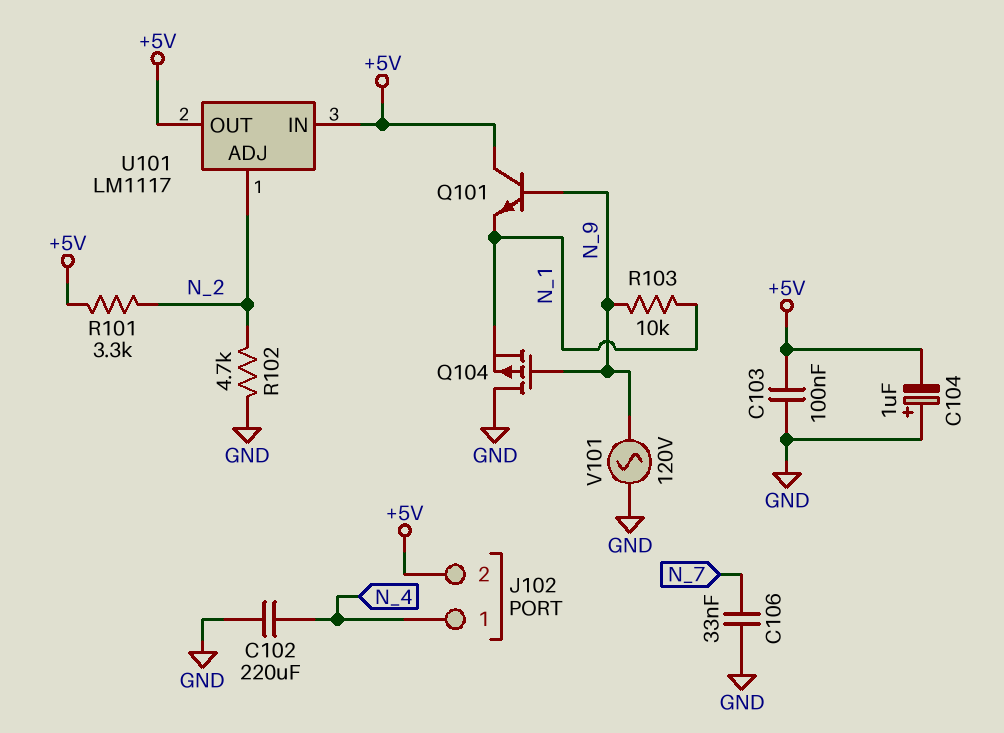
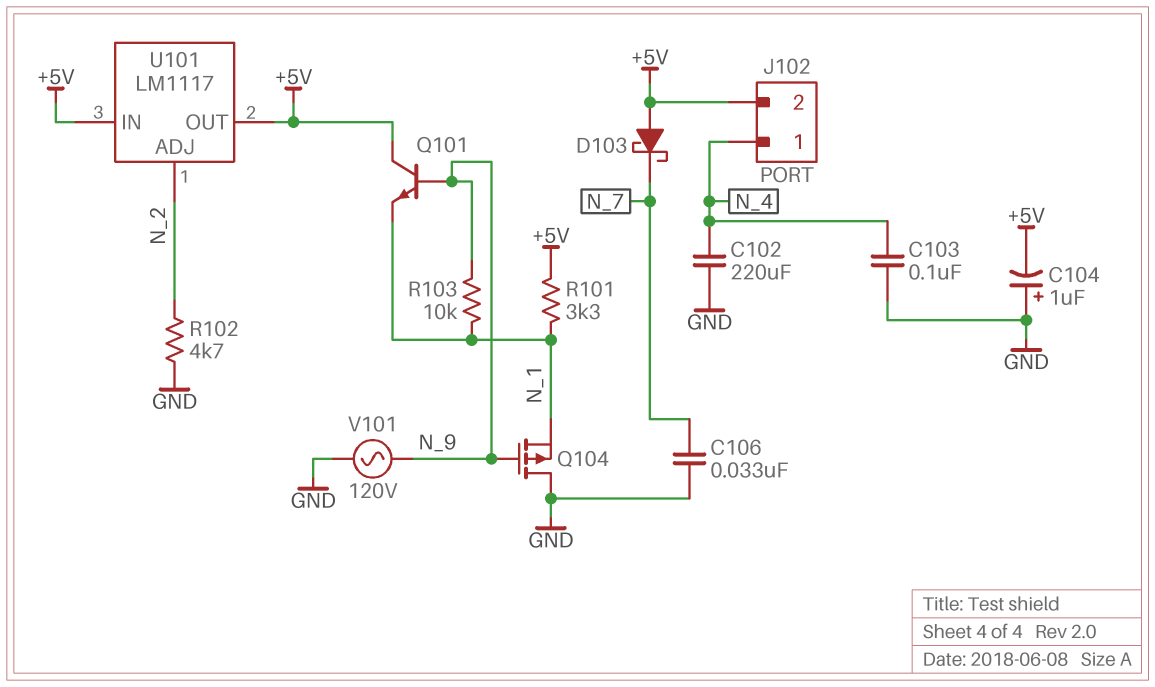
C103: 100nF (+5V, GND) -> 100nF (GND, N_4)
D103: none -> schottky (A +5V, K N_7)
R101: 3.3k (+5V, N_2) -> 3.3k (+5V, N_1)

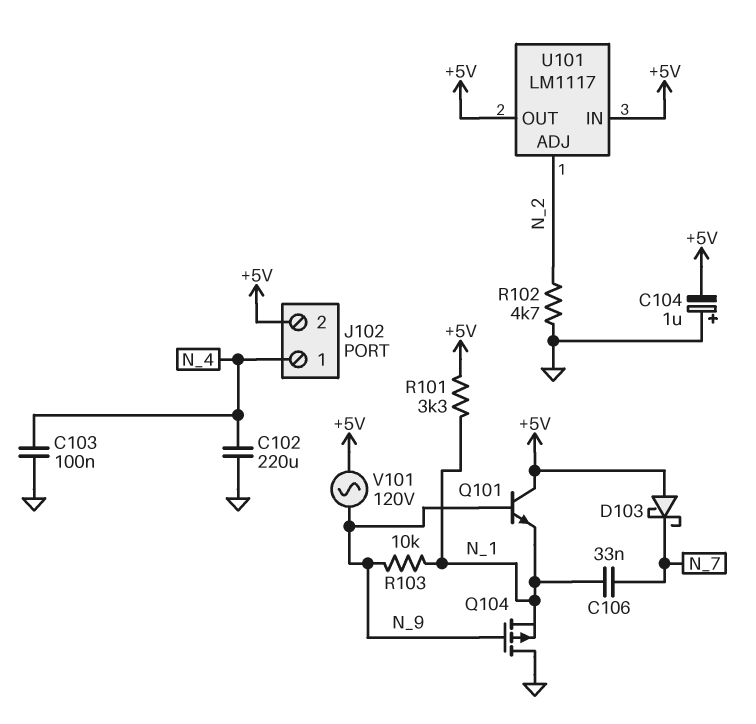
C106: 33nF (GND, N_7) -> 33nF (N_1, N_7)
V101: AC 120V (GND, N_9) -> AC 120V (+5V, N_9)

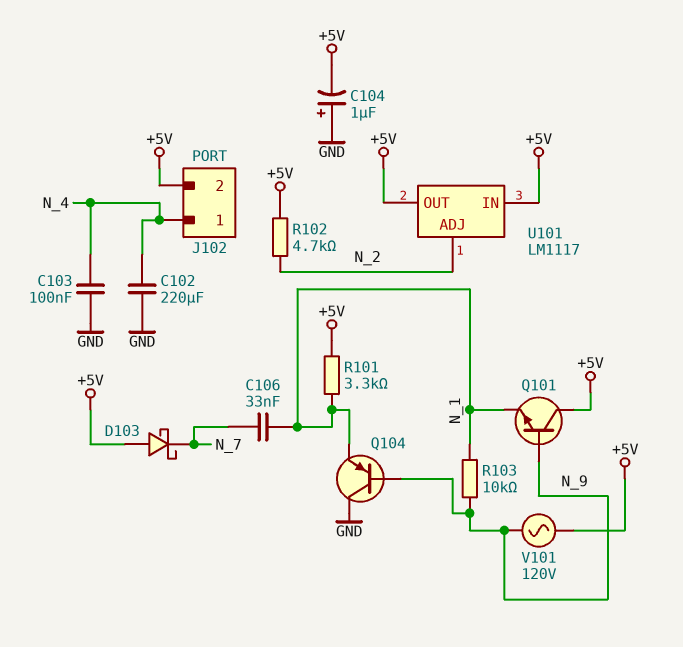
Q104: PMOS (G N_9, D GND, S N_1) -> PNP (B N_9, C GND, E N_1)
R102: 4.7k (GND, N_2) -> 4.7k (+5V, N_2)

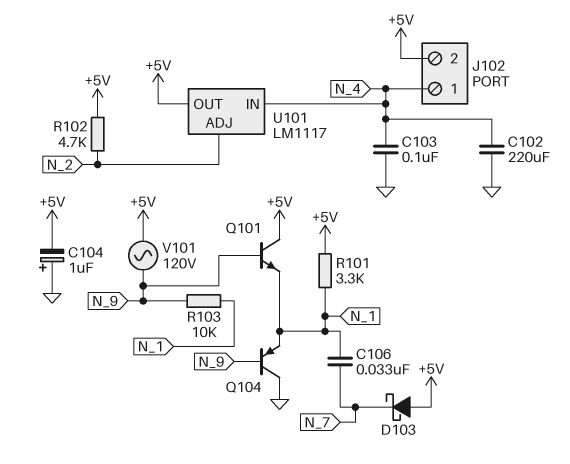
U101 pin IN: +5V -> N_4

